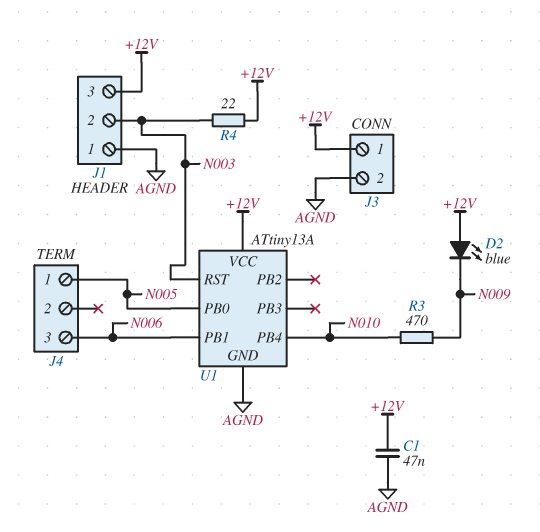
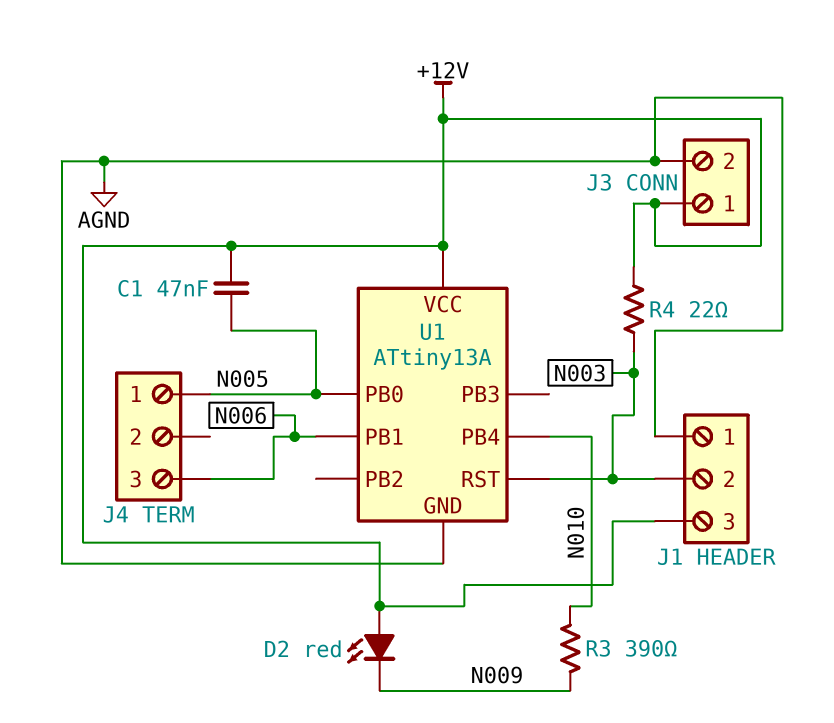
C1: 47nF (+12V, AGND) -> 47nF (+12V, N005)
D2: LED blue (A +12V, K N009) -> LED red (A +12V, K N009)
R3: 470 (N009, N010) -> 390 (N009, N010)

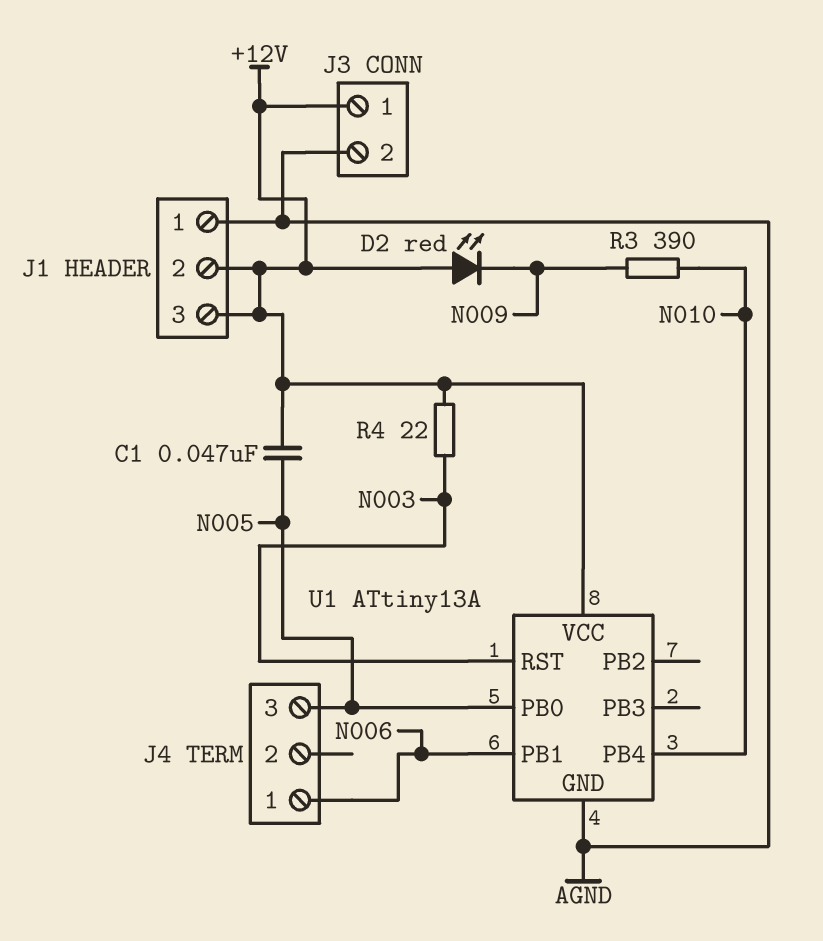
J1 pin 2: N003 -> +12V
J4 pin 1: N005 -> N006
J4 pin 3: N006 -> N005

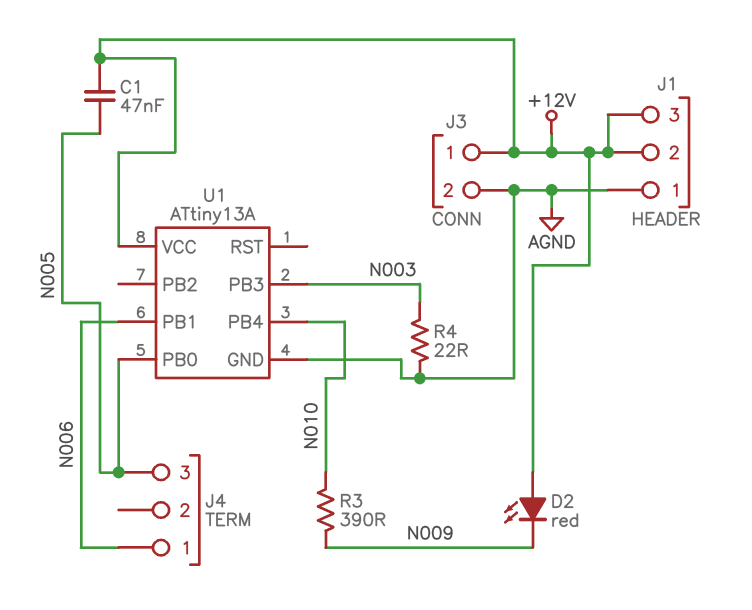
R4: 22 (+12V, N003) -> 22 (AGND, N003)
U1 pin PB3: none -> N003
U1 pin RST: N003 -> none

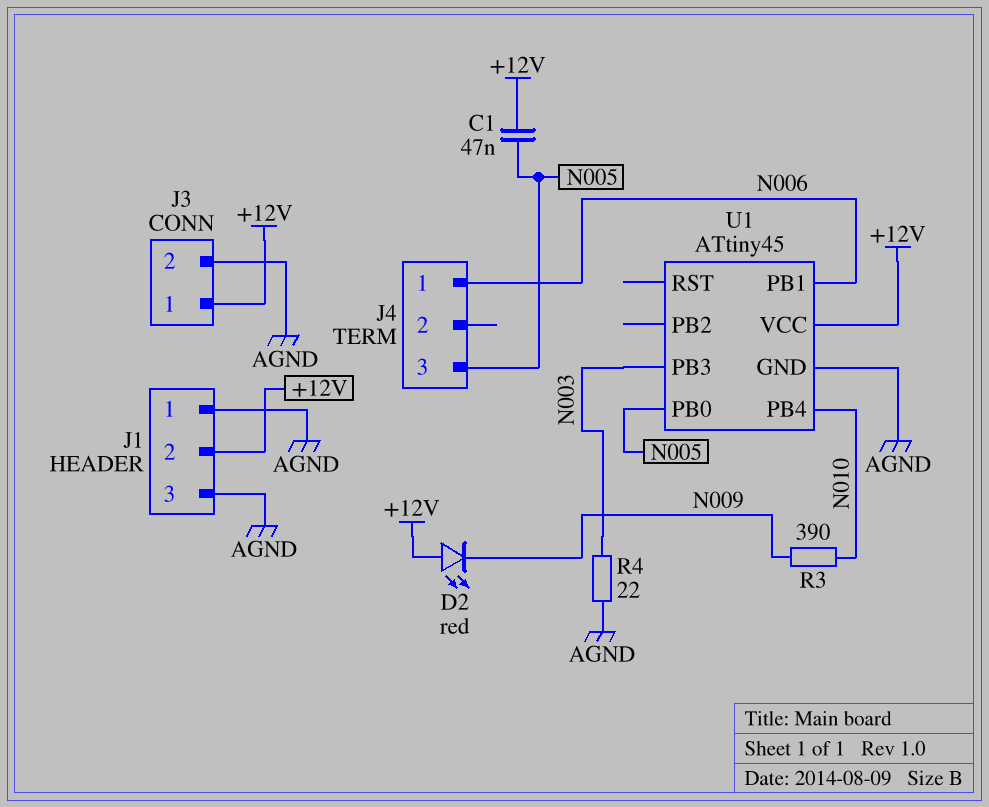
J1 pin 3: +12V -> AGND
U1: ATtiny13A -> ATtiny45

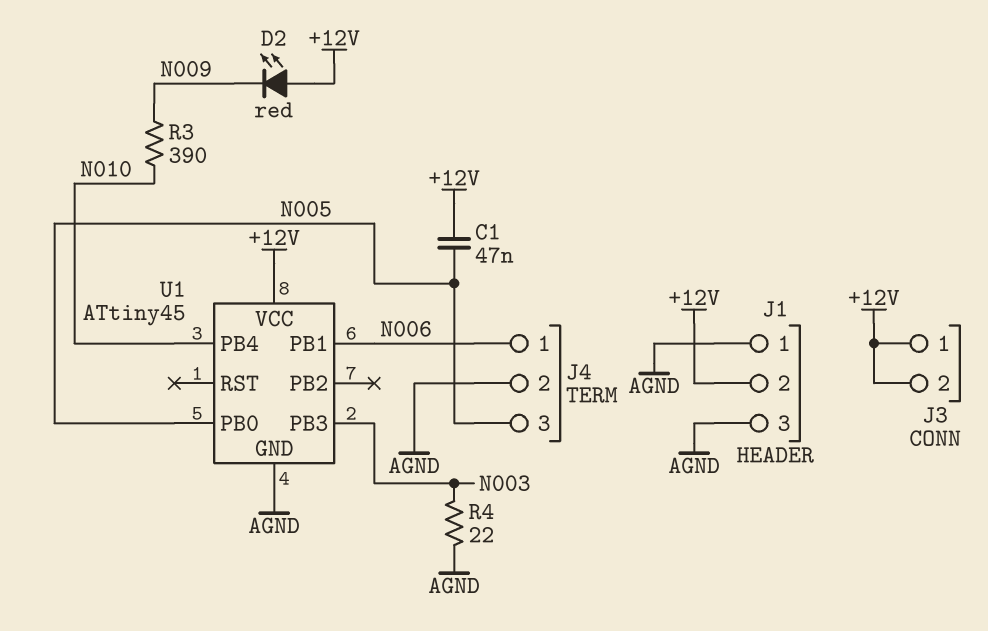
J3 pin 2: AGND -> +12V
J4 pin 2: none -> AGND

